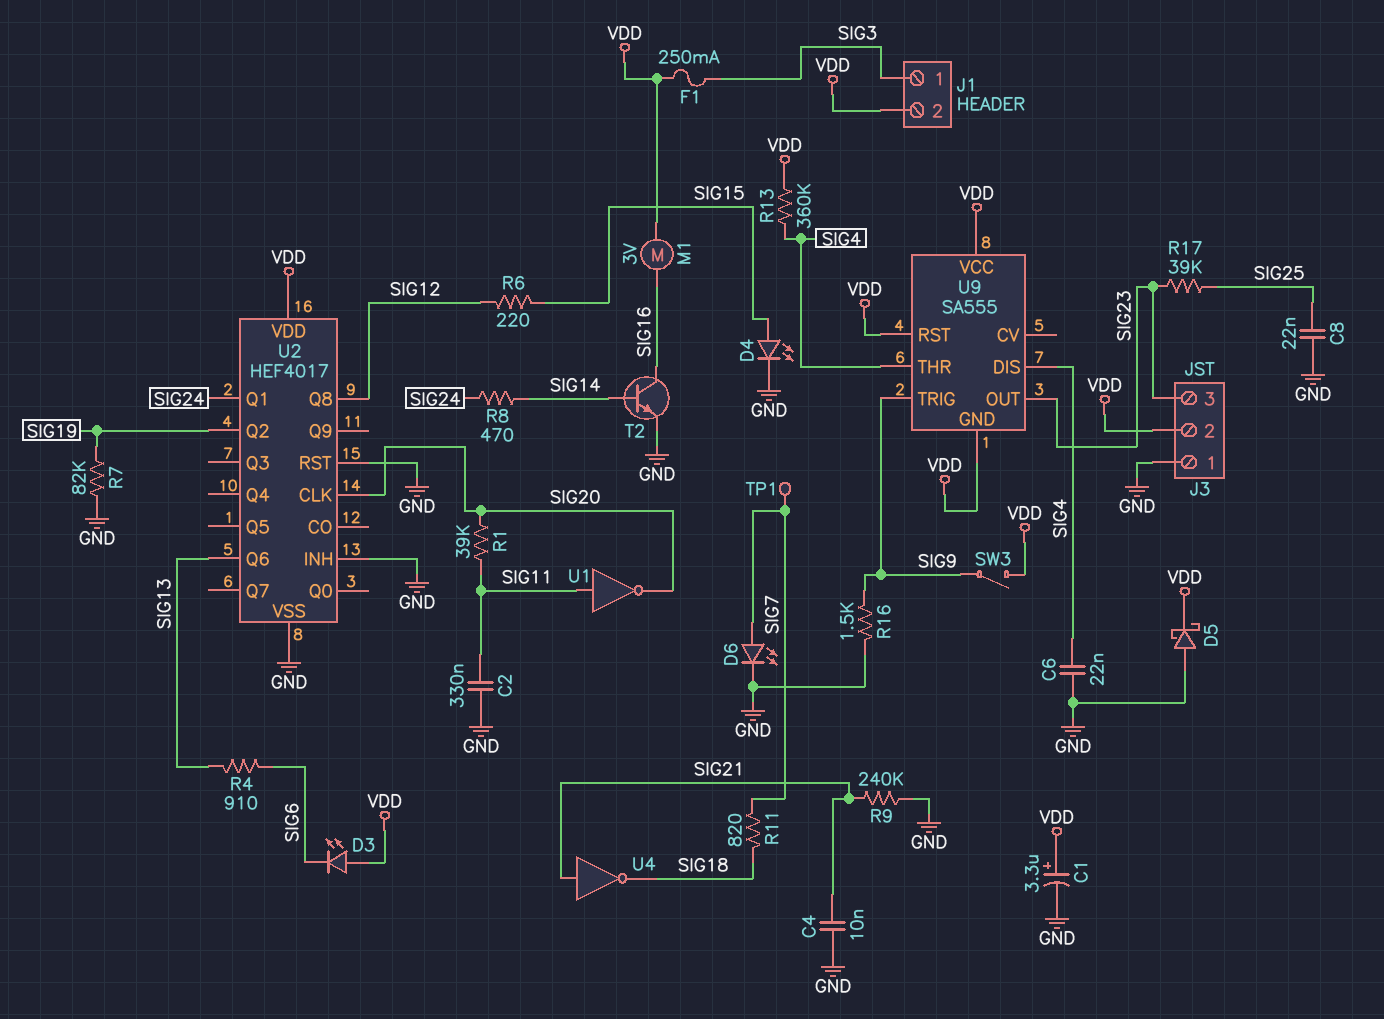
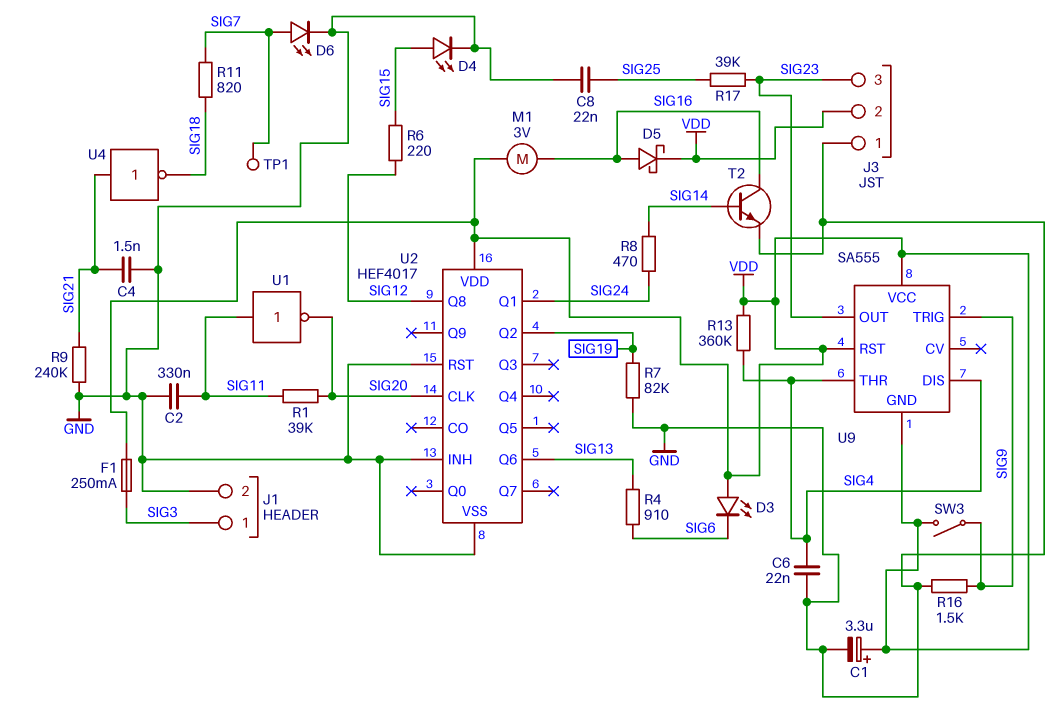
C4: 10nF (GND, SIG21) -> 1.5nF (GND, SIG21)
D5: schottky (A GND, K VDD) -> schottky (A SIG16, K VDD)
J1 pin 2: VDD -> GND

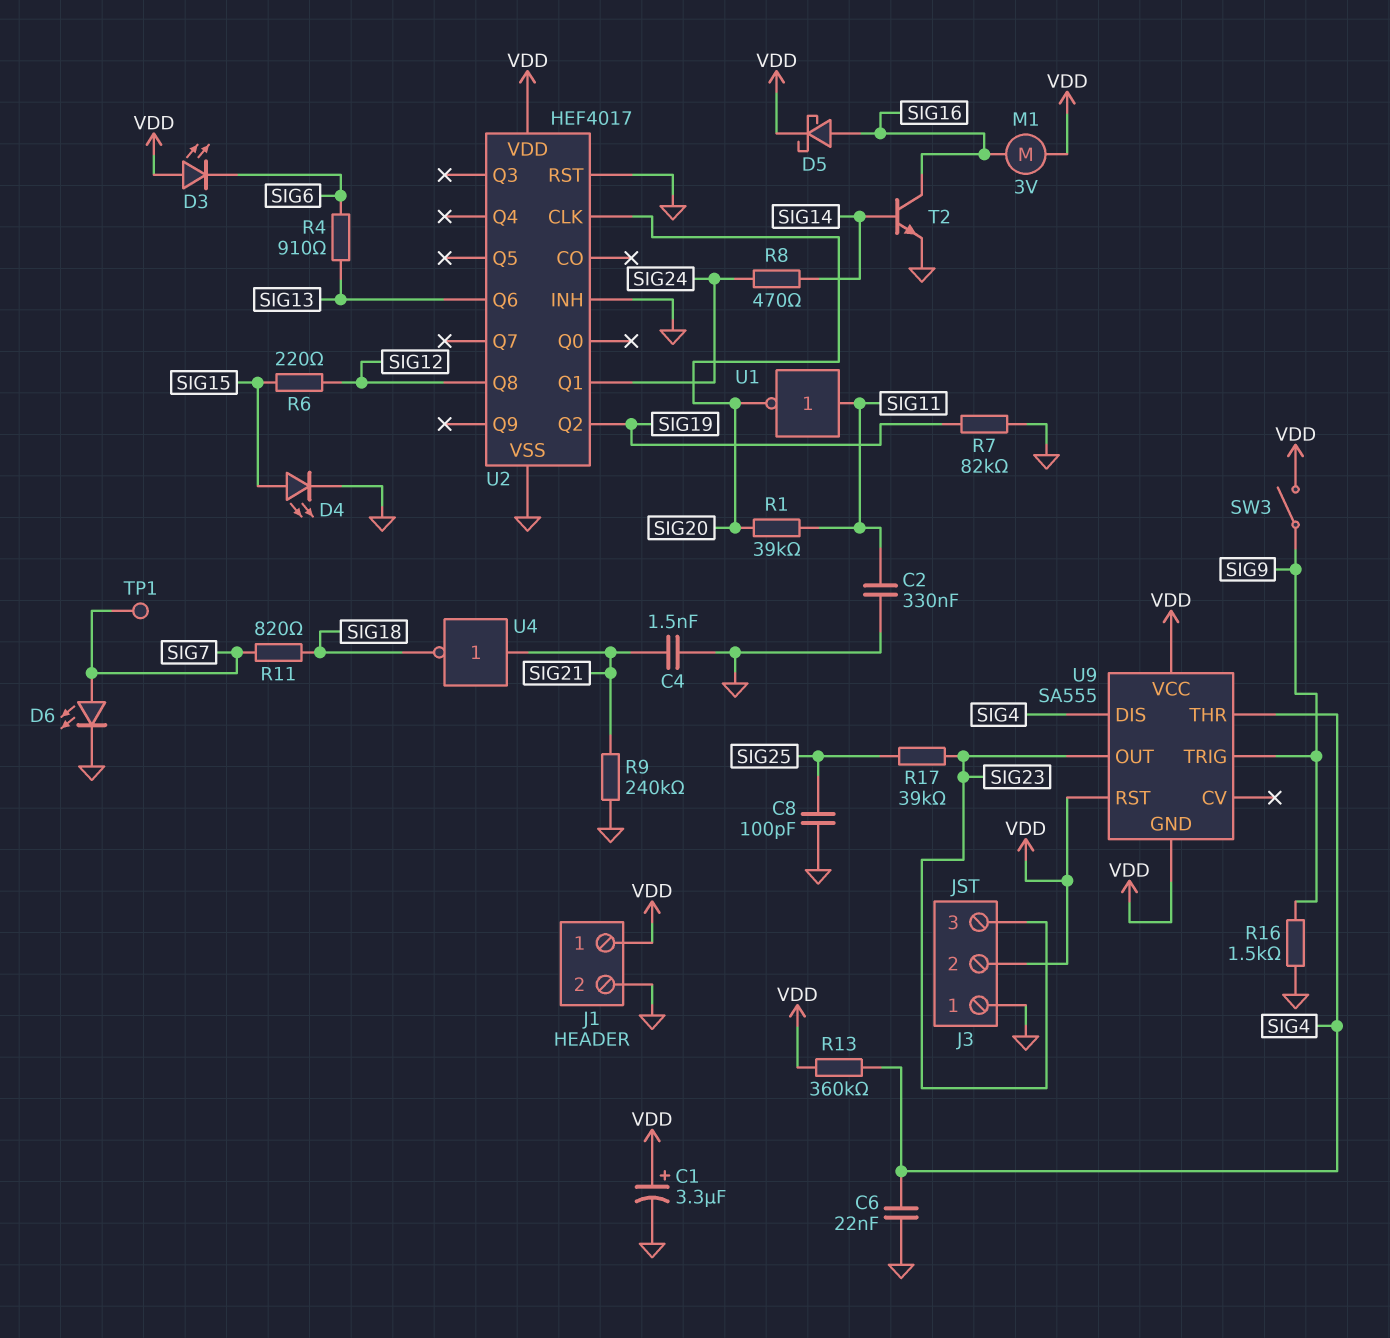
C8: 22nF (GND, SIG25) -> 100pF (GND, SIG25)
F1: 250mA (SIG3, VDD) -> none
J1 pin 1: SIG3 -> VDD

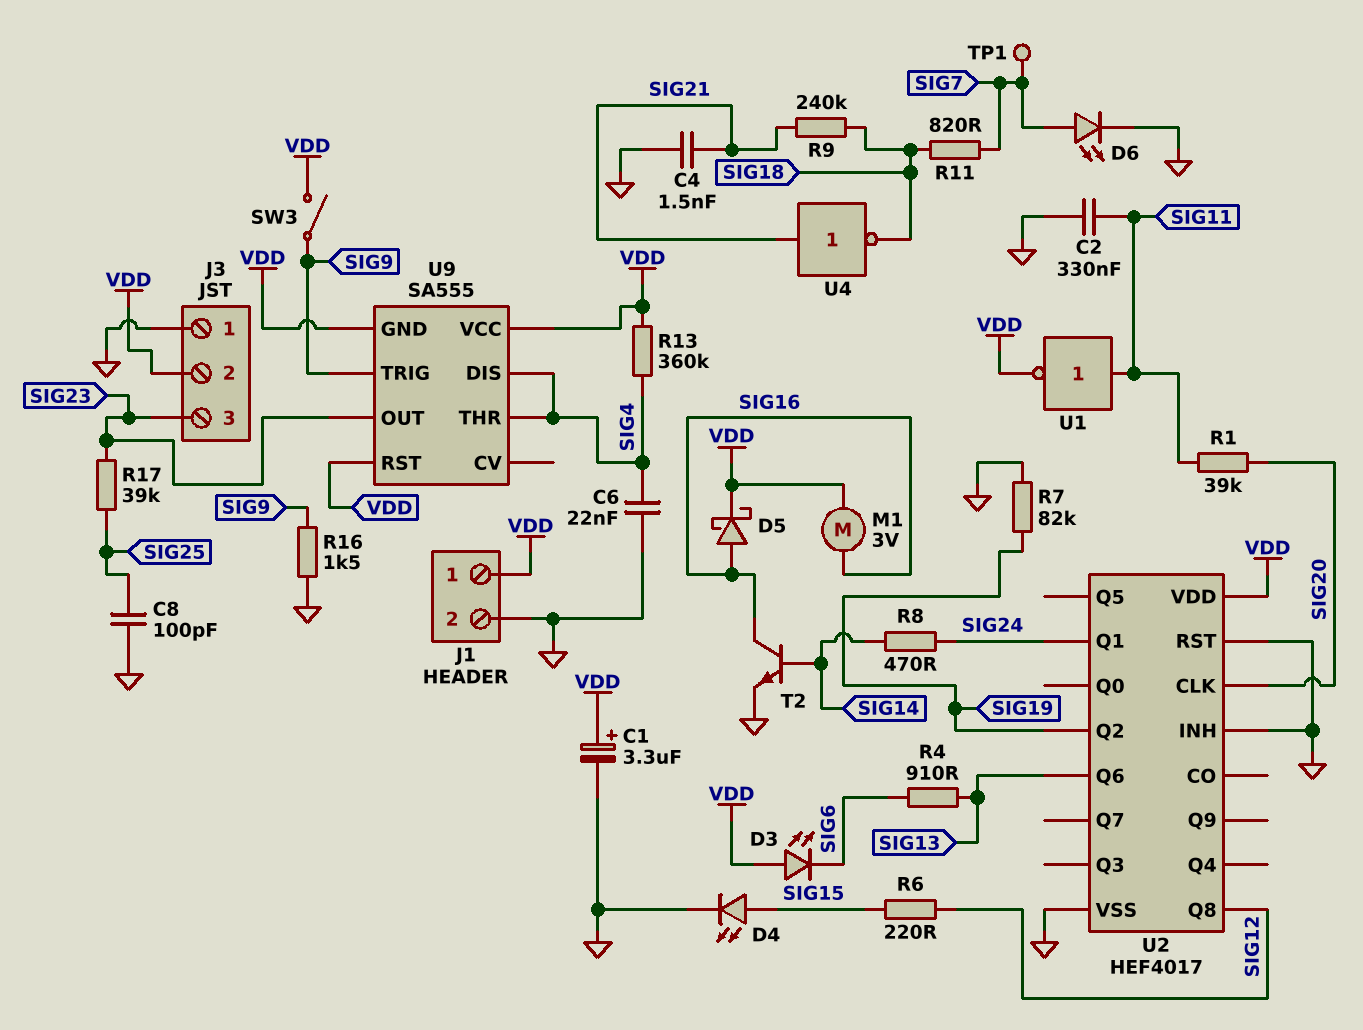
R9: 240k (GND, SIG21) -> 240k (SIG18, SIG21)
U1: NOT (in SIG11, out SIG20) -> NOT (in SIG11, out VDD)

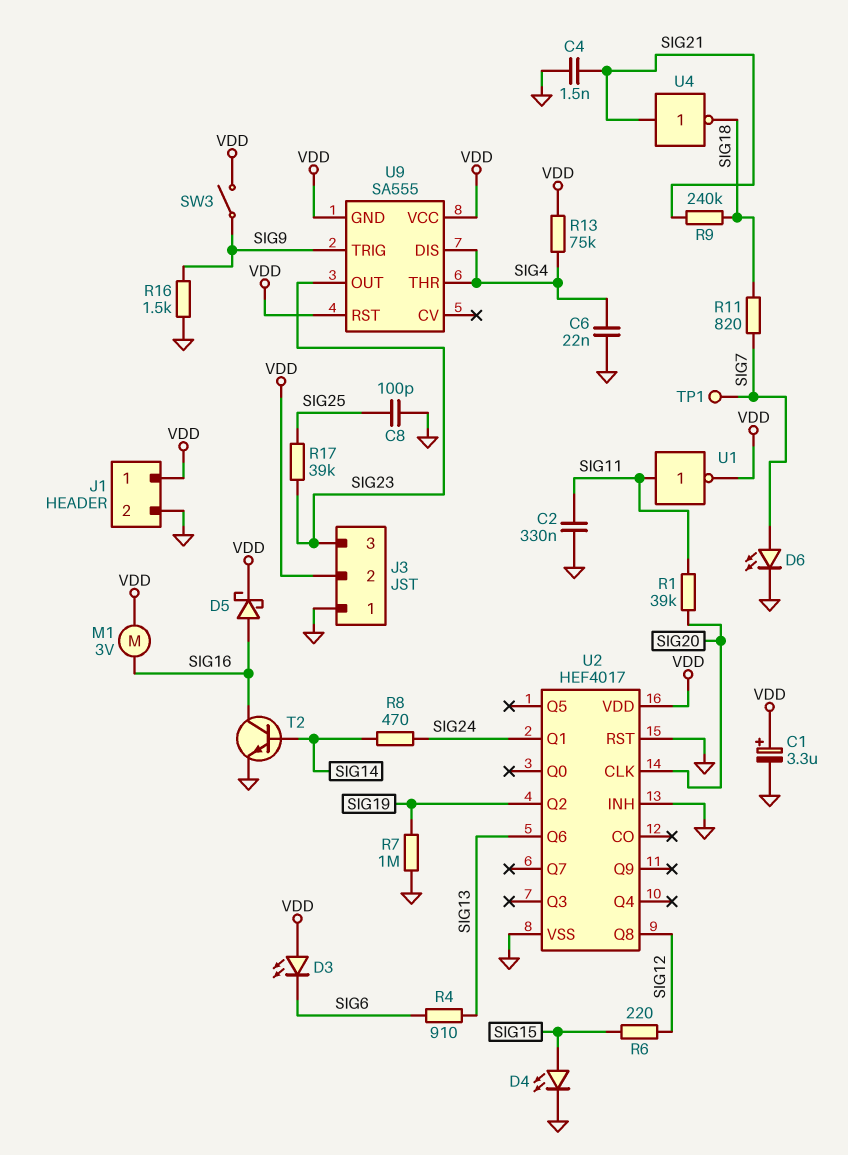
R7: 82k (GND, SIG19) -> 1M (GND, SIG19)
R13: 360k (SIG4, VDD) -> 75k (SIG4, VDD)

